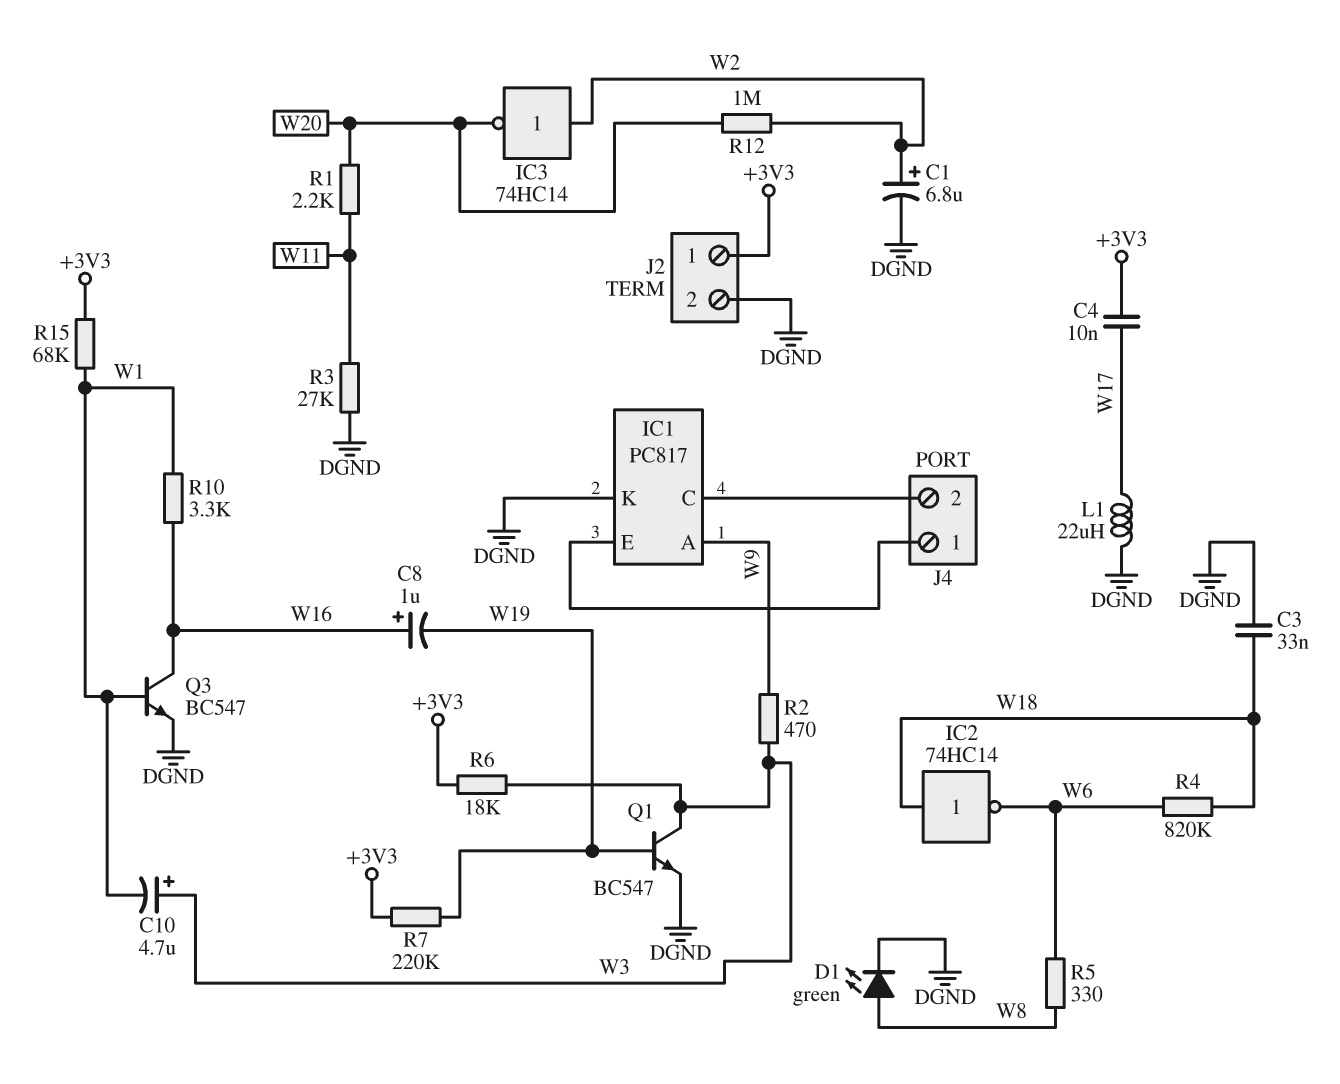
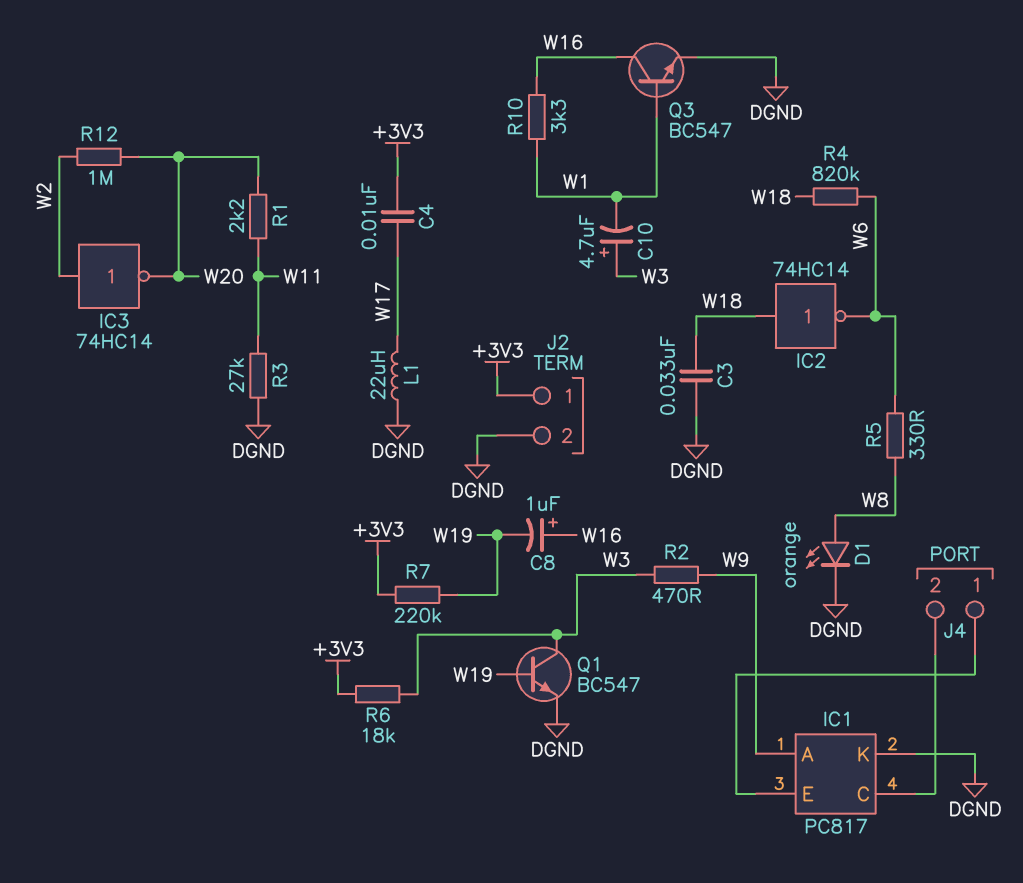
C1: 6.8uF (plus W2, minus DGND) -> none
D1: LED green (A W8, K DGND) -> LED orange (A W8, K DGND)
R15: 68k (+3V3, W1) -> none

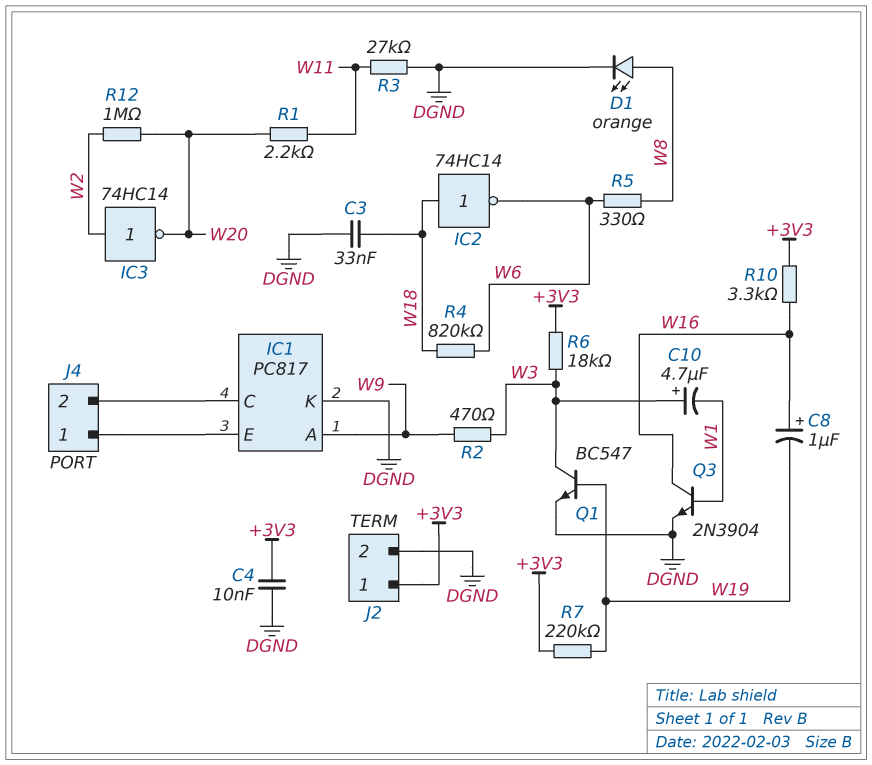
C4: 10nF (+3V3, W17) -> 10nF (+3V3, DGND)
L1: 22uH (DGND, W17) -> none
Q3: NPN BC547 (B W1, C W16, E DGND) -> NPN 2N3904 (B W1, C W16, E DGND)
R10: 3.3k (W1, W16) -> 3.3k (+3V3, W16)

